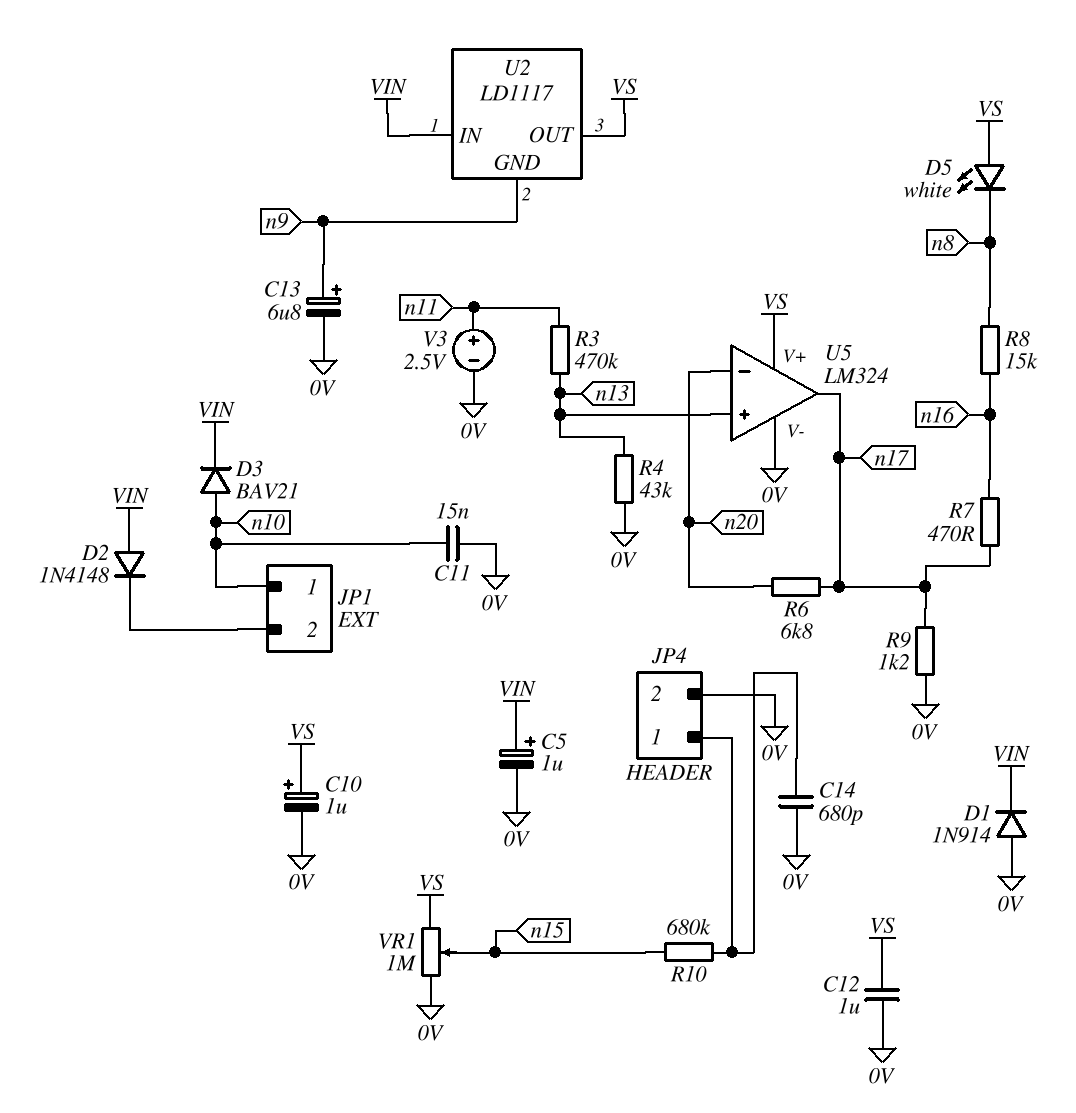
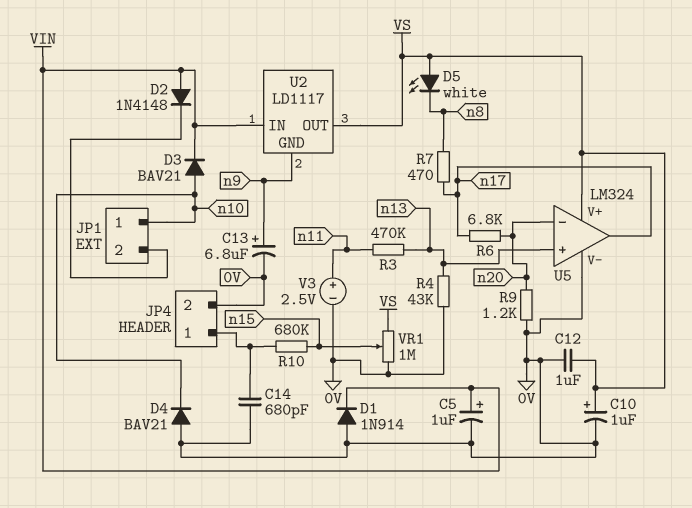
C11: 15nF (0V, n10) -> none
D4: none -> diode BAV21 (A 0V, K n10)
R7: 470 (n16, n17) -> 470 (n8, n17)
R8: 15k (n8, n16) -> none
R9: 1.2k (0V, n17) -> 1.2k (0V, n20)

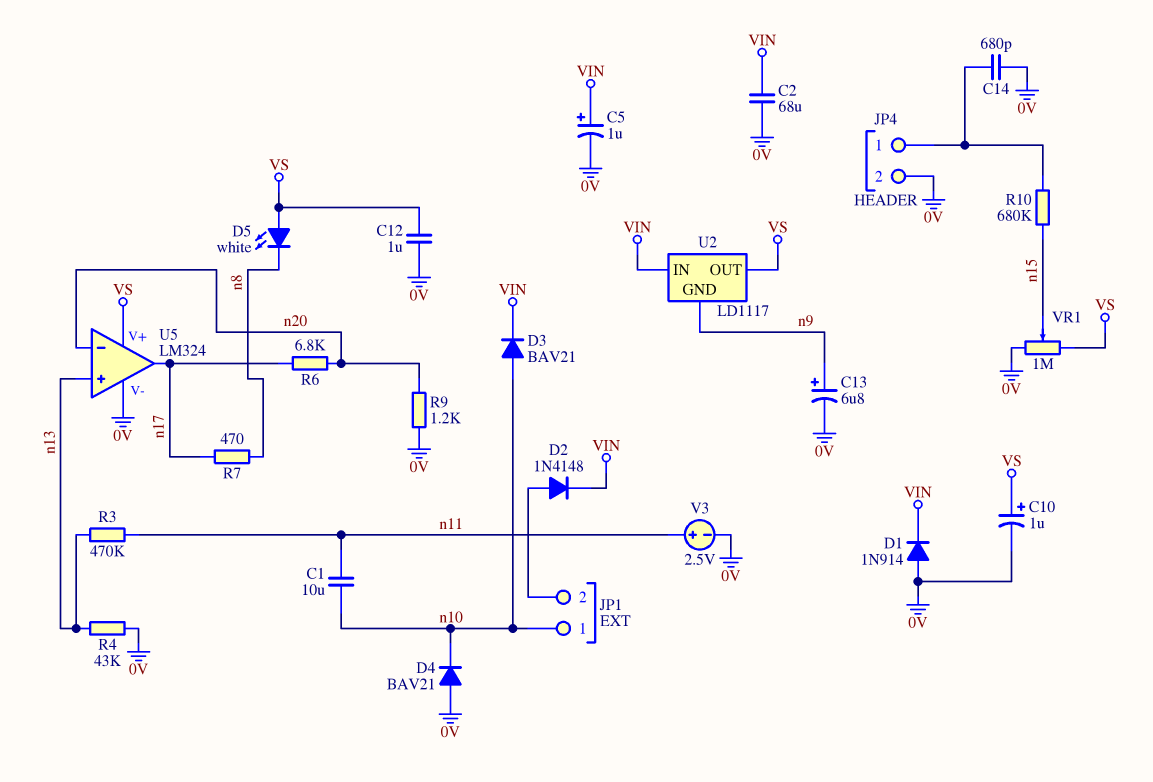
C1: none -> 10uF (n10, n11)
C2: none -> 68uF (0V, VIN)
D2: diode 1N4148 (A VIN, K JP1/2) -> diode 1N4148 (A JP1/2, K VIN)

